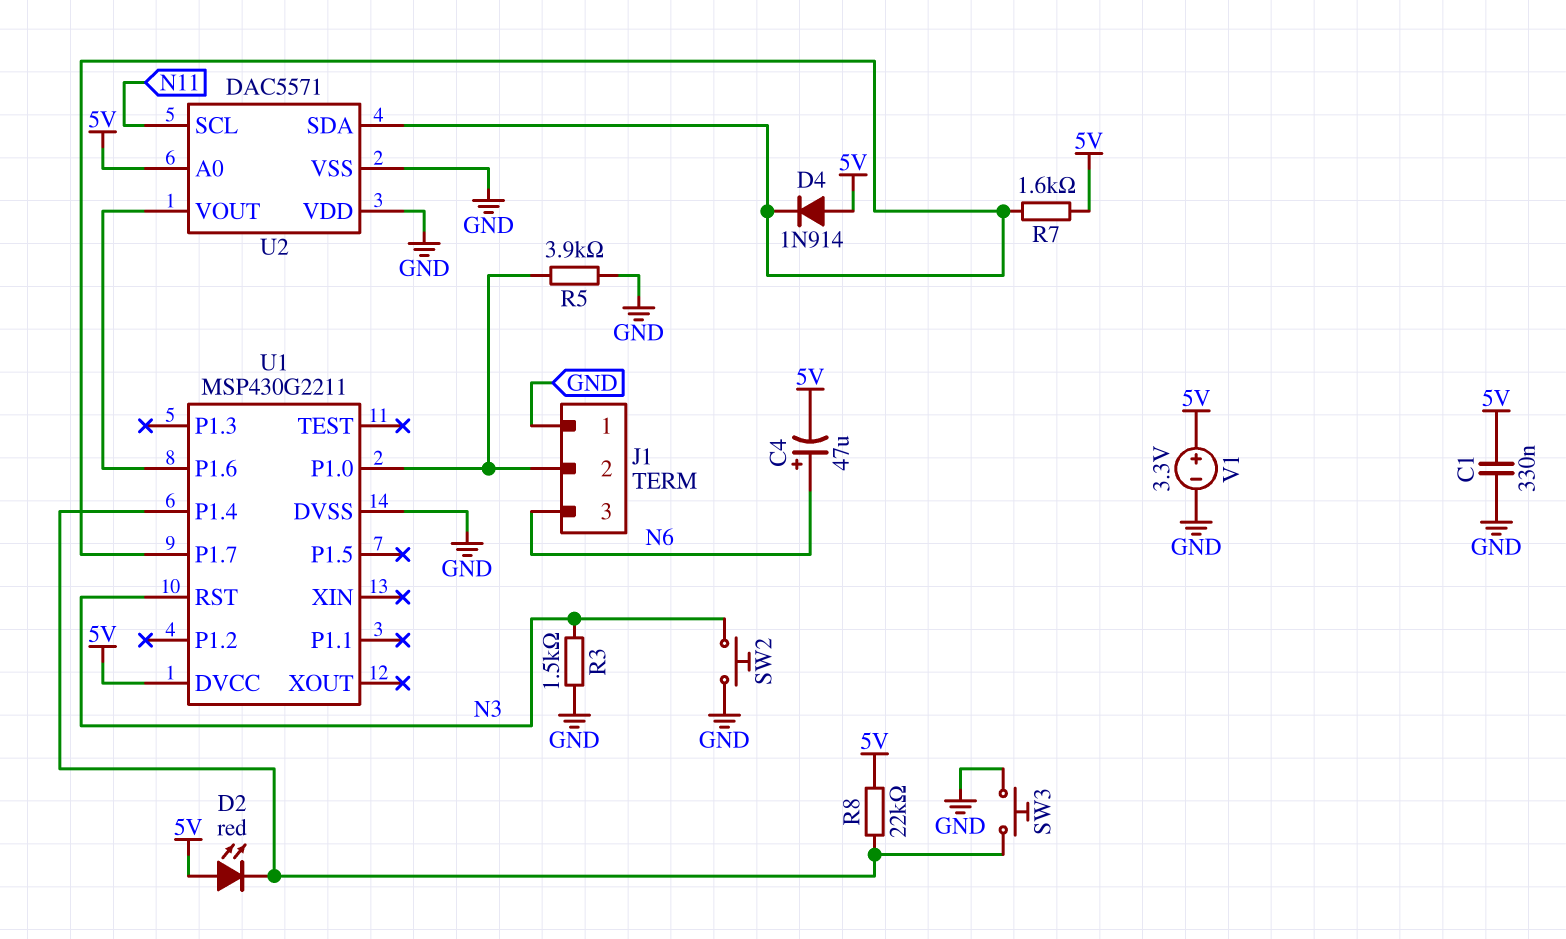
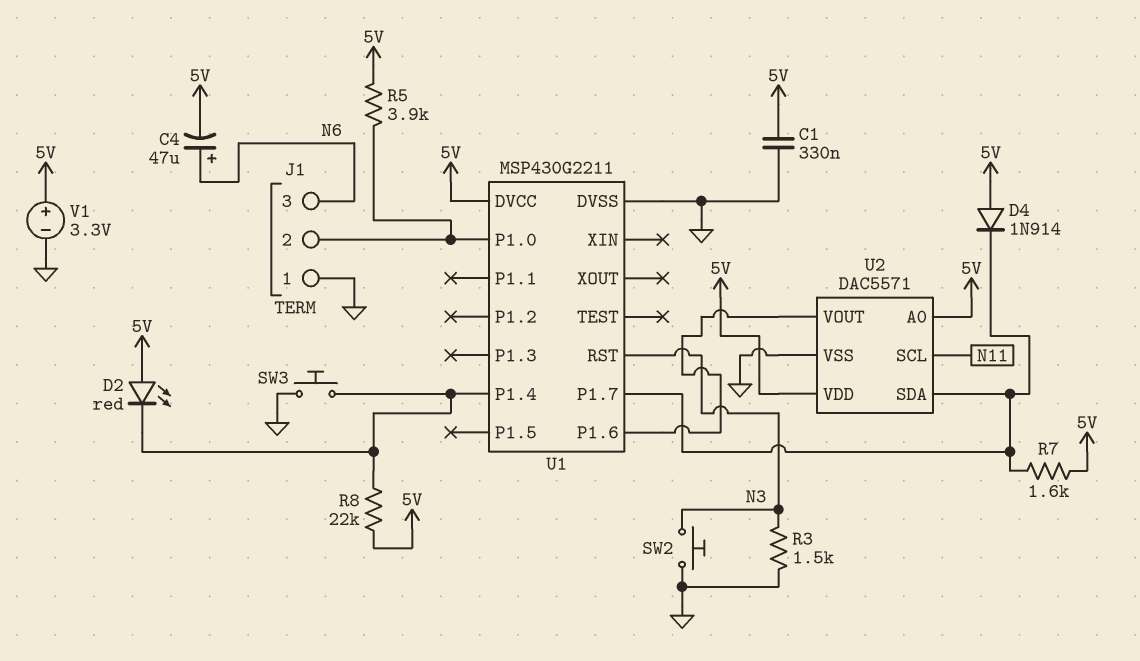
R5: 3.9k (GND, J1/2) -> 3.9k (5V, J1/2)
U2 pin VDD: GND -> 5V

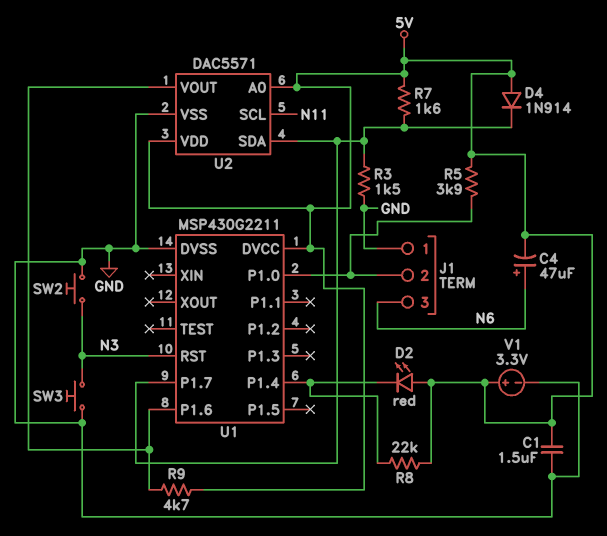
C1: 330nF (5V, GND) -> 1.5uF (5V, GND)
R3: 1.5k (GND, N3) -> 1.5k (GND, U1/P1.7)
R9: none -> 4.7k (5V, U1/P1.6)
SW3: button (GND, U1/P1.4) -> button (GND, N3)

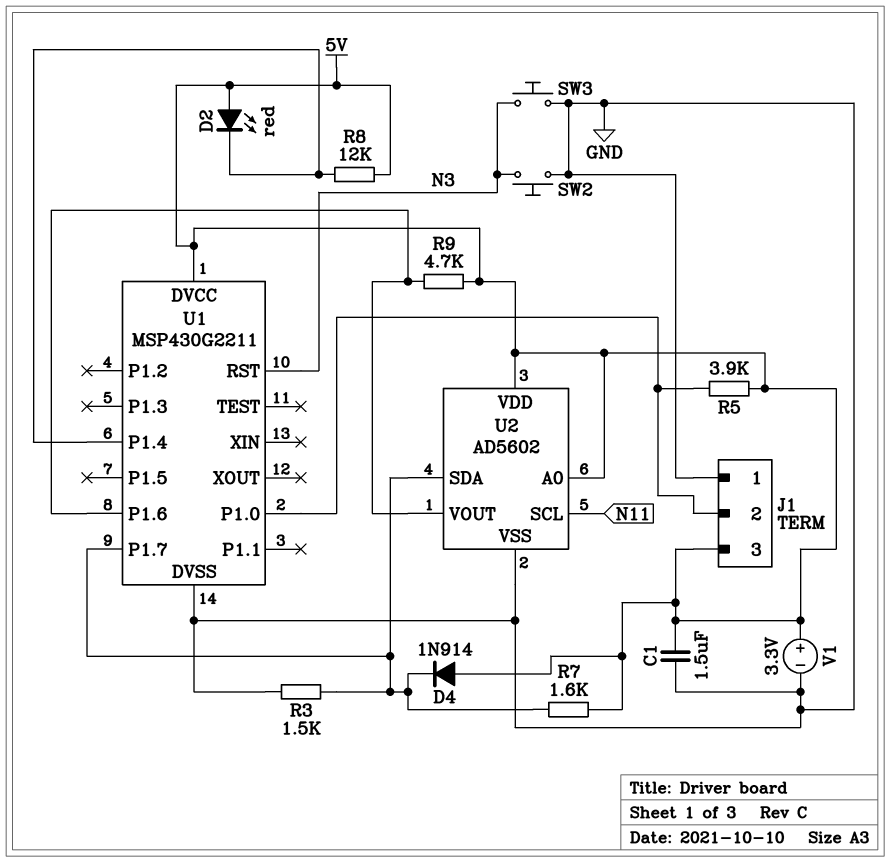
C4: 47uF (plus N6, minus 5V) -> none
J1 pin 3: N6 -> 5V
R8: 22k (5V, U1/P1.4) -> 12k (5V, U1/P1.4)
U2: DAC5571 -> AD5602

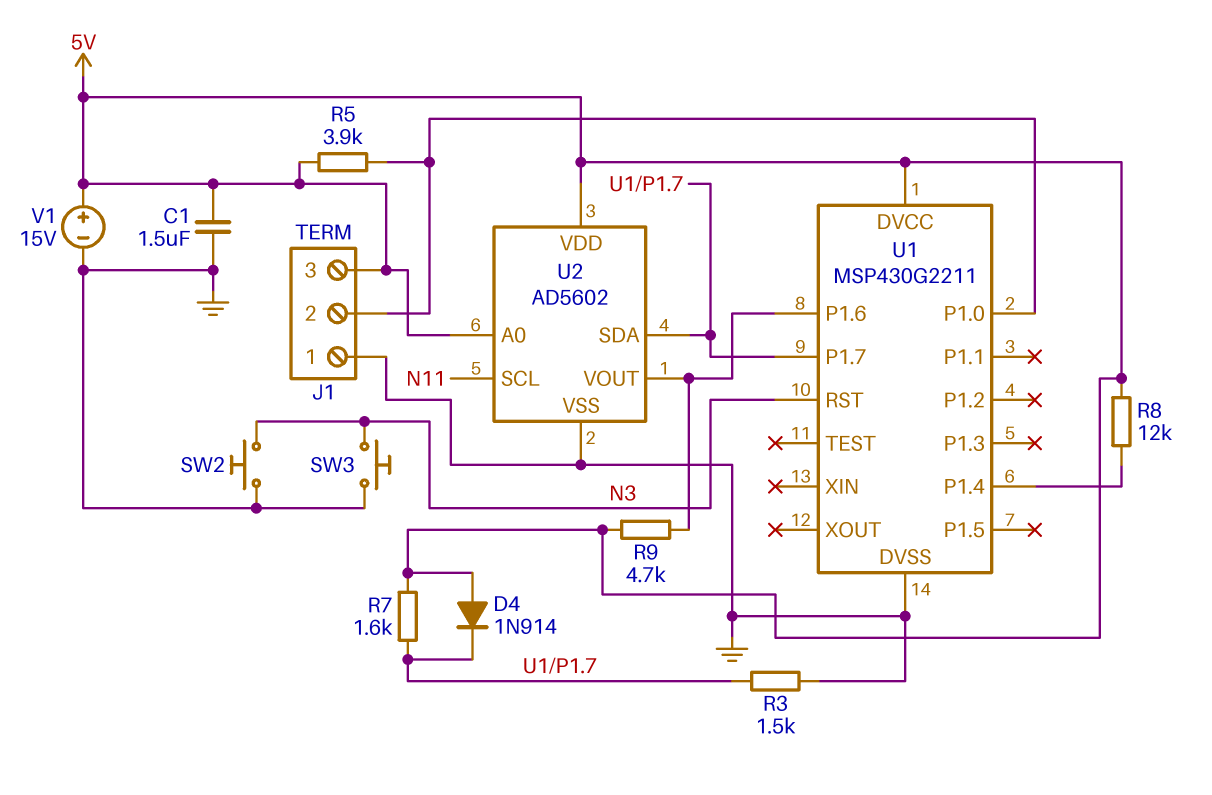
D2: LED red (A 5V, K U1/P1.4) -> none
V1: 3.3V (plus 5V, minus GND) -> 15V (plus 5V, minus GND)

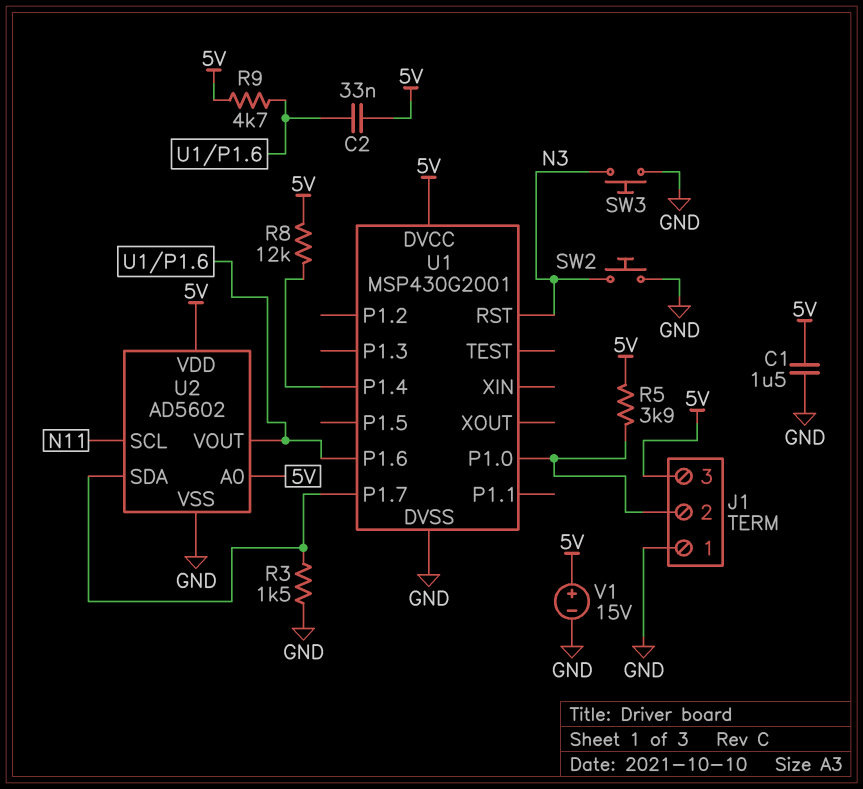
C2: none -> 33nF (5V, U1/P1.6)
D4: diode 1N914 (A 5V, K U1/P1.7) -> none
R7: 1.6k (5V, U1/P1.7) -> none
U1: MSP430G2211 -> MSP430G2001

